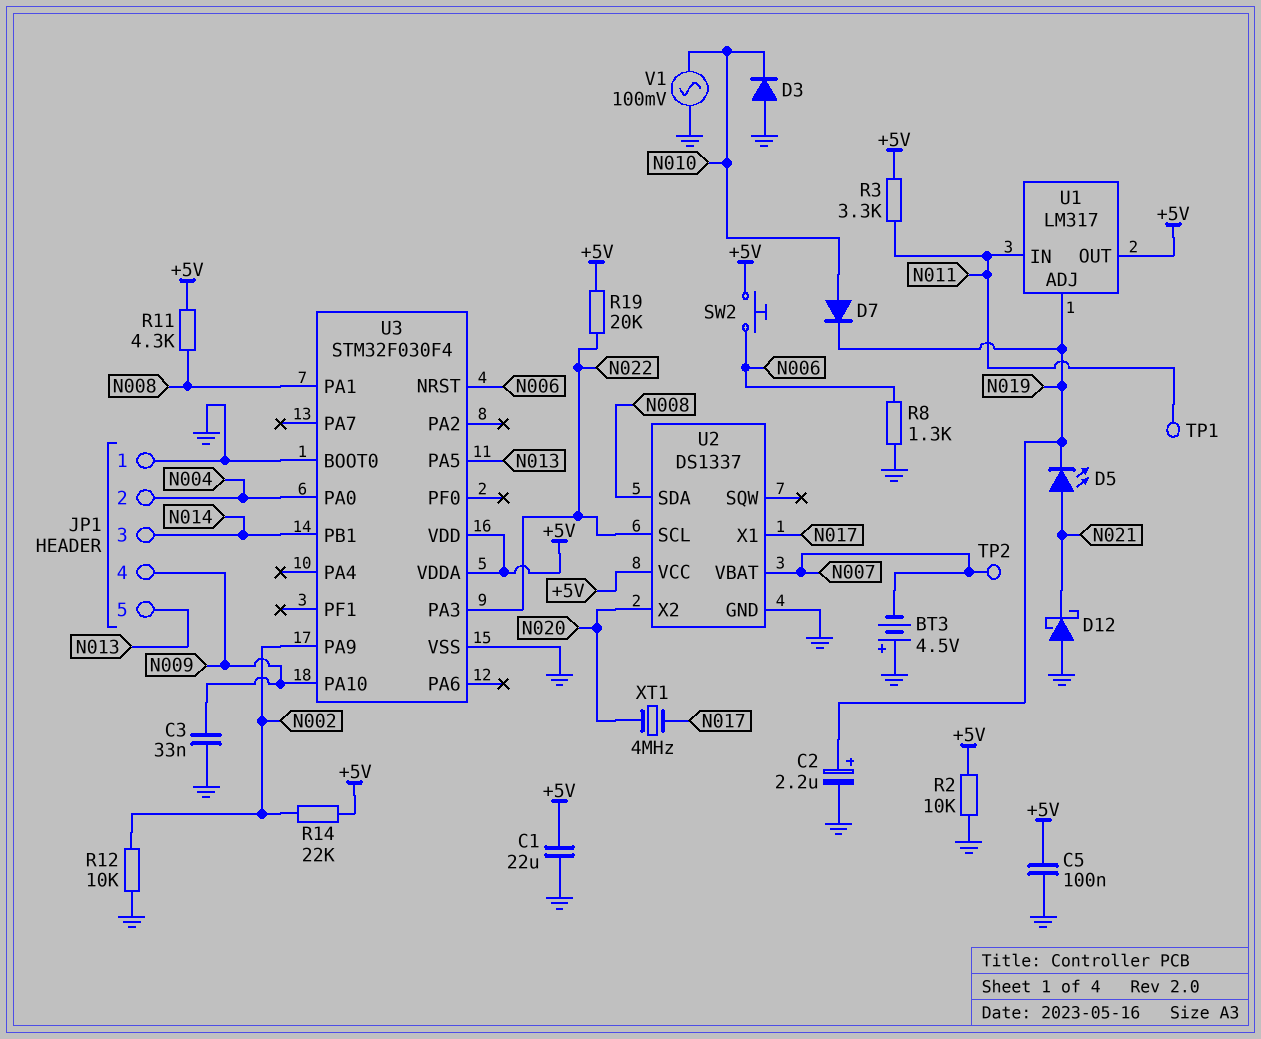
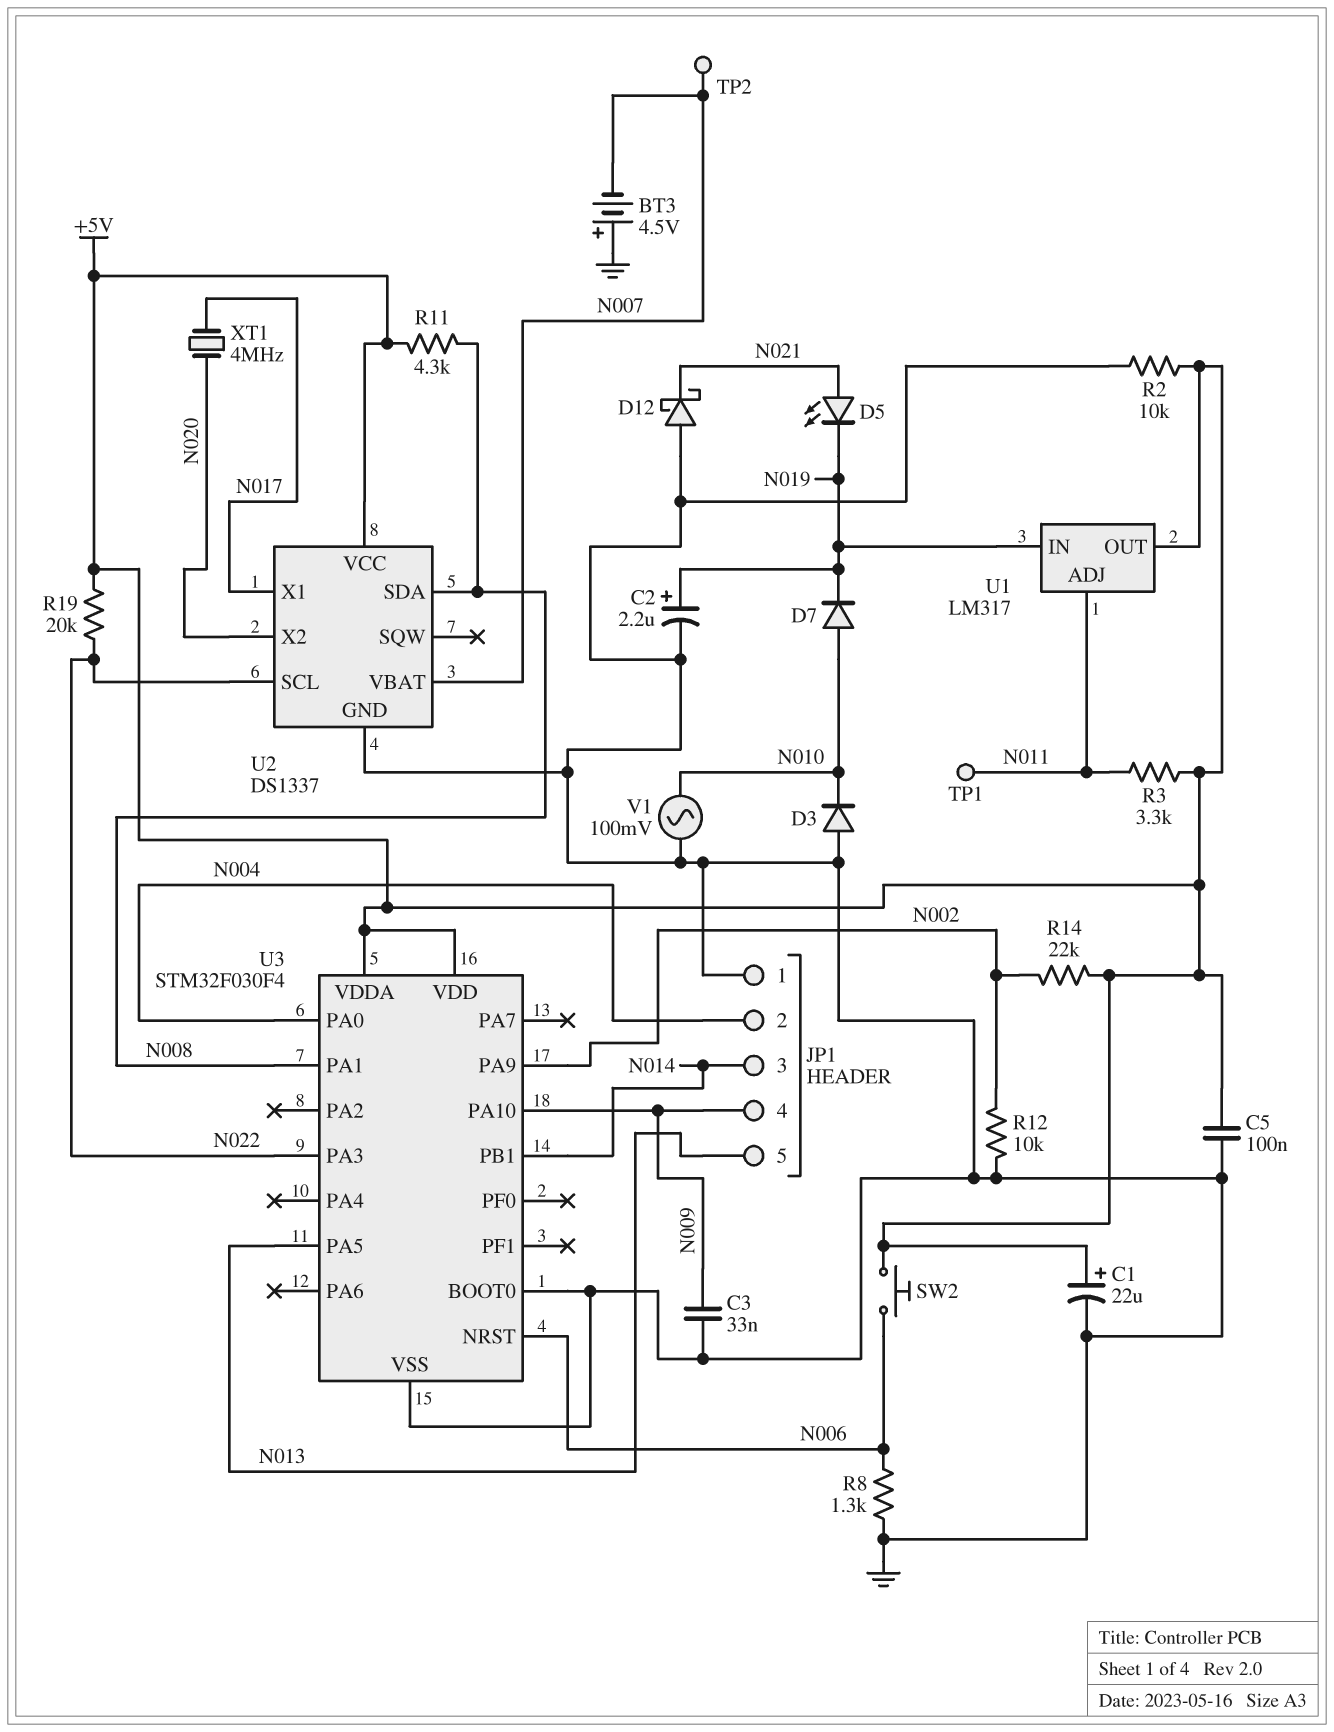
C1: 22uF (+5V, GND) -> 22uF (plus +5V, minus GND)
U1 pin ADJ: N019 -> N011
U1 pin IN: N011 -> N019

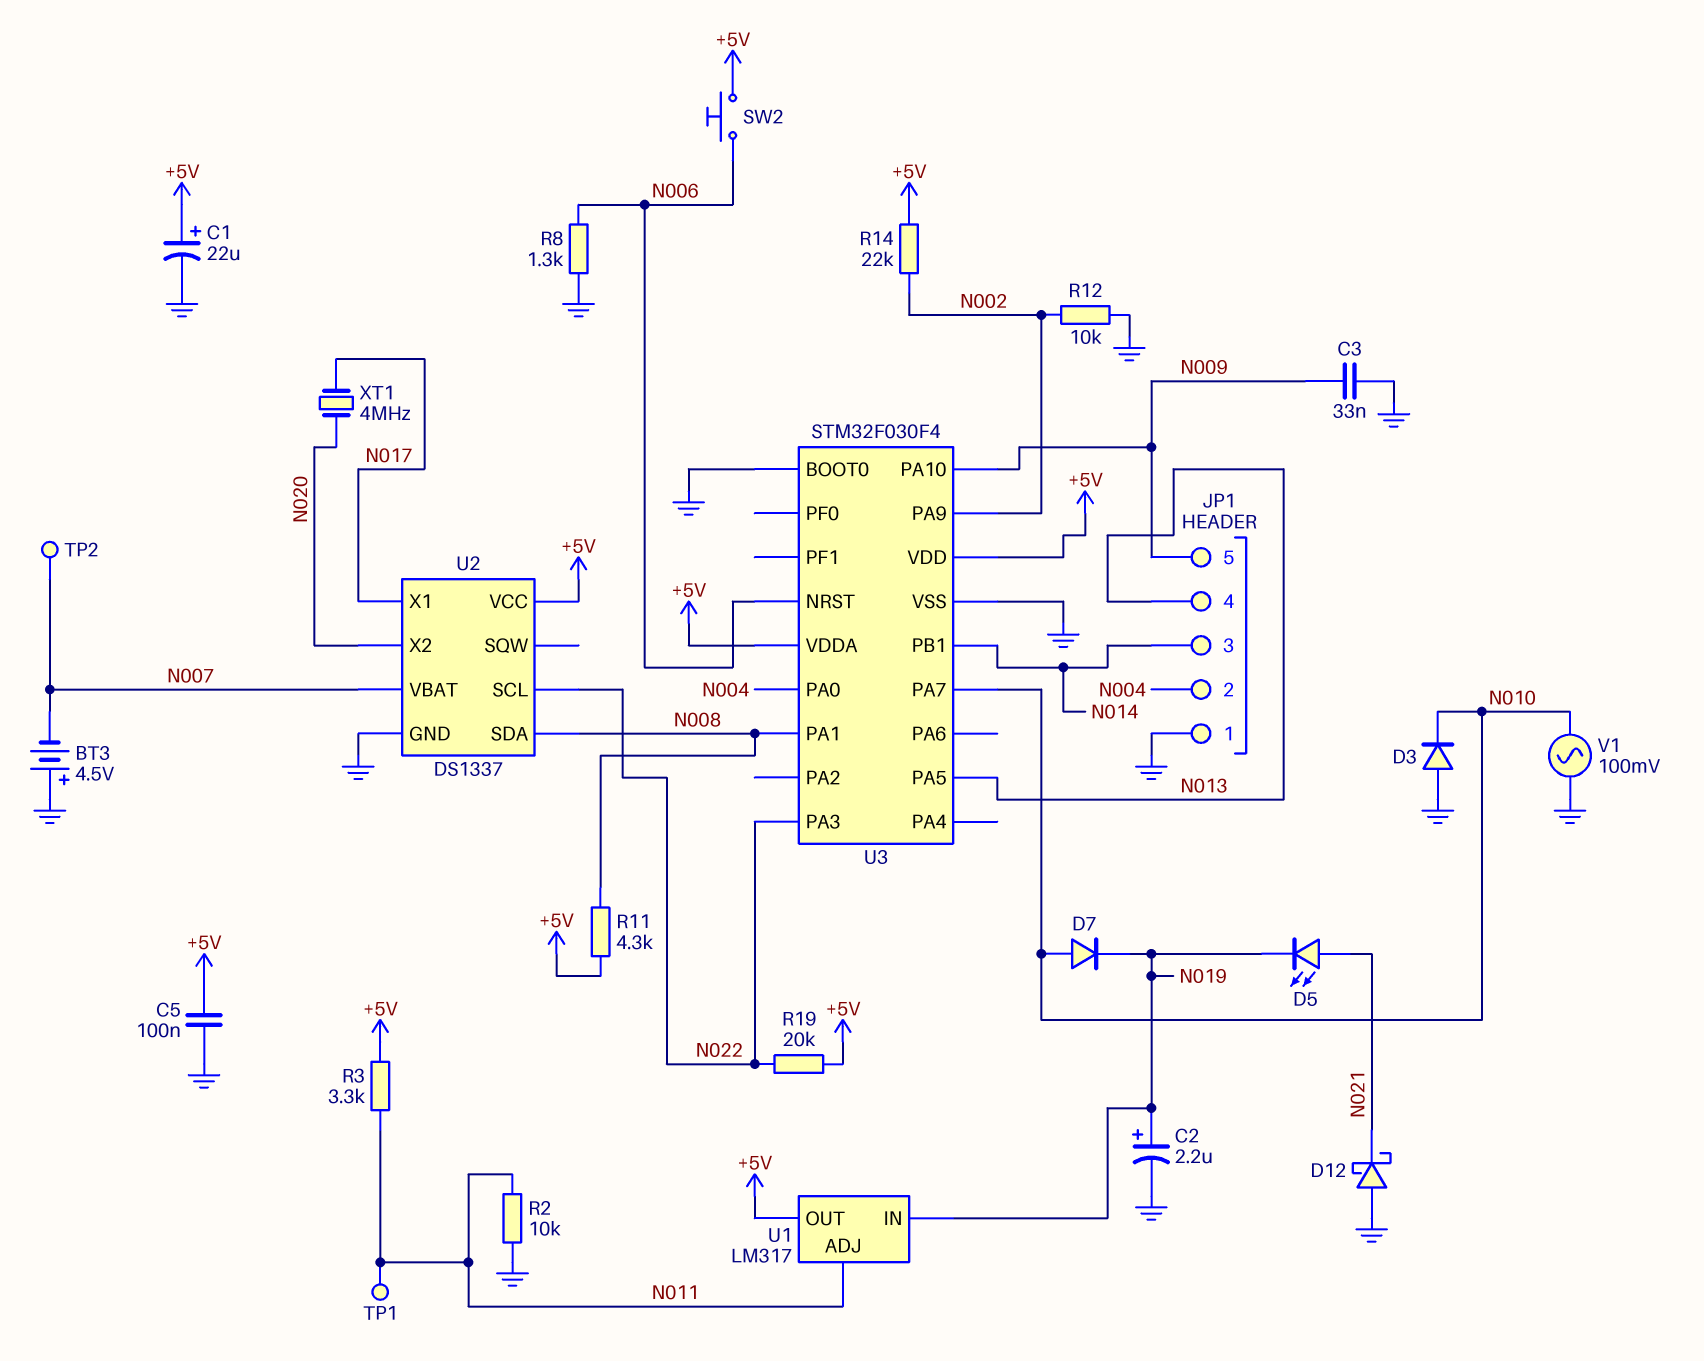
JP1 pin 4: N009 -> N013
JP1 pin 5: N013 -> N009
R2: 10k (+5V, GND) -> 10k (GND, N011)
U3 pin PA7: none -> N010

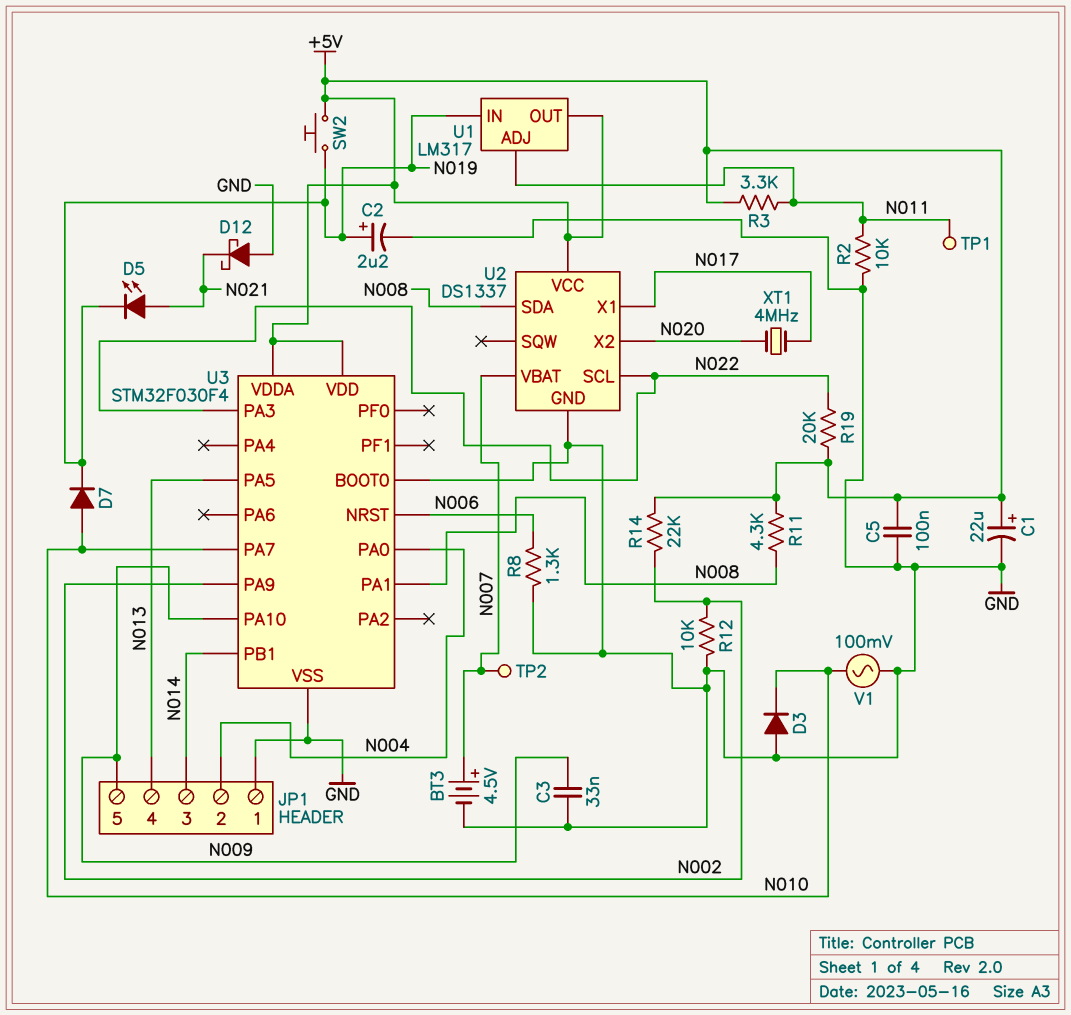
BT3: 4.5V (plus GND, minus N007) -> 4.5V (plus N007, minus GND)
SW2: button (+5V, N006) -> button (+5V, N019)

